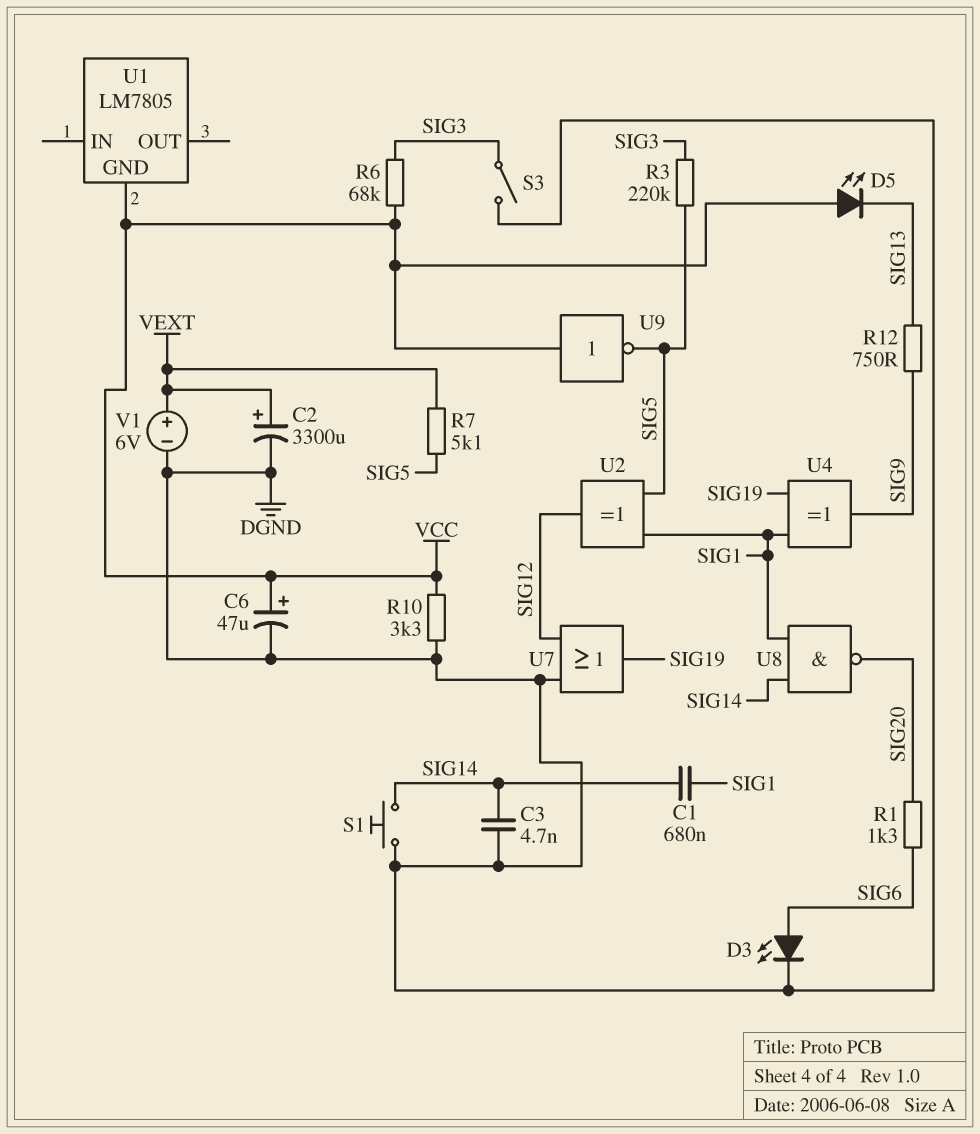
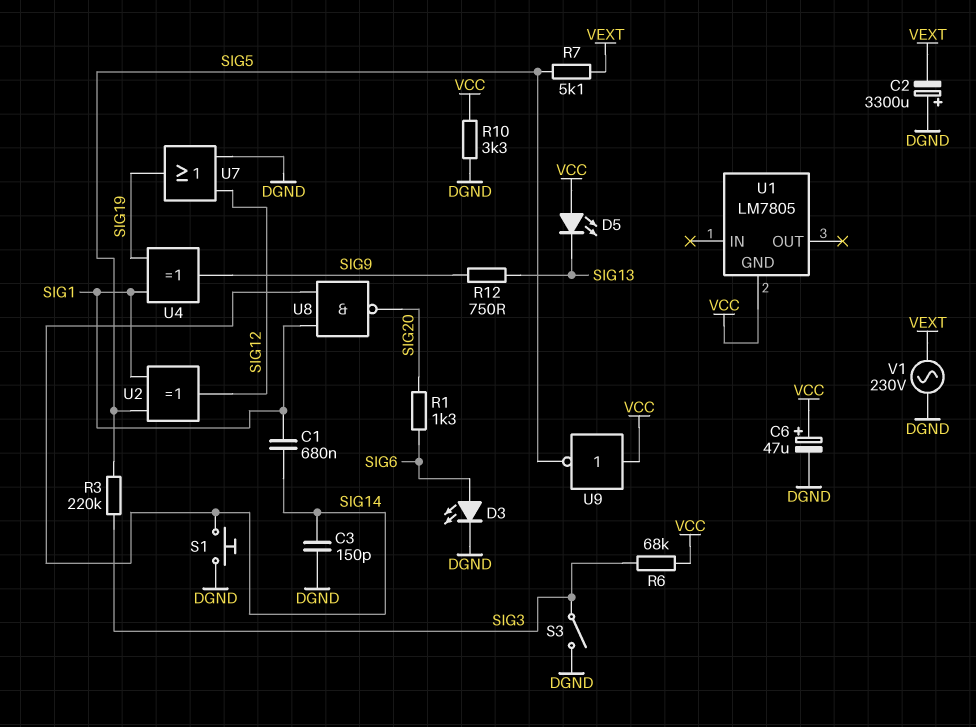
C2: 3300uF (plus VEXT, minus DGND) -> 3300uF (plus DGND, minus VEXT)
C3: 4.7nF (DGND, SIG14) -> 150pF (DGND, SIG14)
V1: 6V (plus VEXT, minus DGND) -> AC 230V (DGND, VEXT)

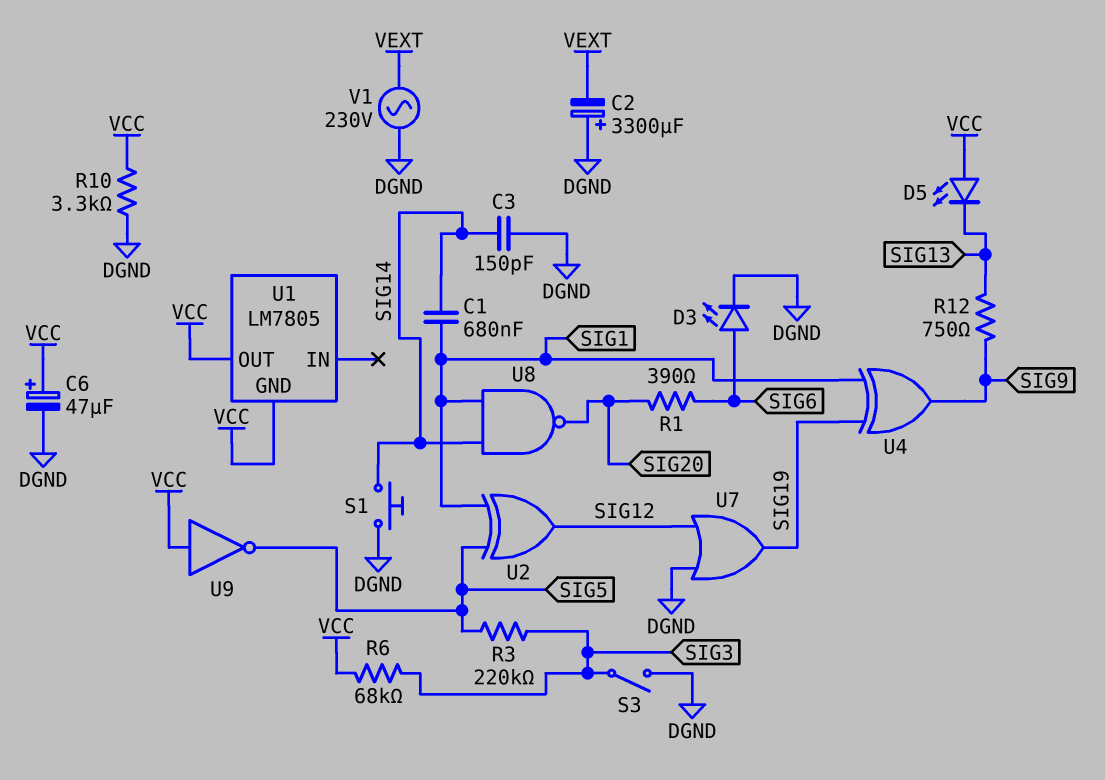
R1: 1.3k (SIG6, SIG20) -> 390 (SIG6, SIG20)
R7: 5.1k (SIG5, VEXT) -> none
U1 pin OUT: none -> VCC

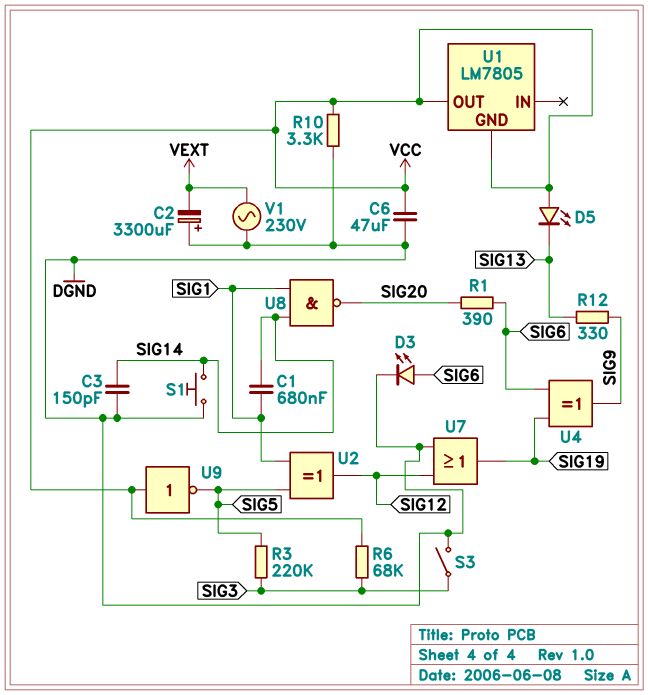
C6: 47uF (plus VCC, minus DGND) -> 47uF (DGND, VCC)
R12: 750 (SIG9, SIG13) -> 330 (SIG9, SIG13)
U4: XOR (in SIG1, in SIG19, out SIG9) -> XOR (in SIG6, in SIG19, out SIG9)

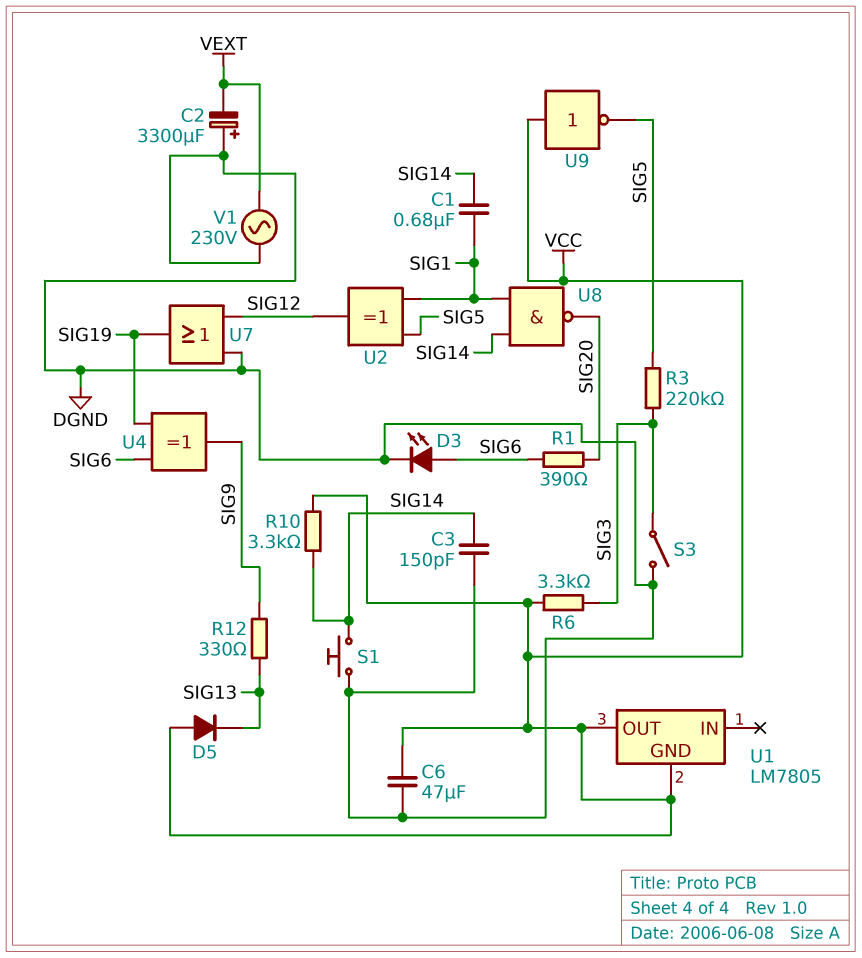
D5: LED (A VCC, K SIG13) -> diode (A VCC, K SIG13)
R6: 68k (SIG3, VCC) -> 3.3k (SIG3, VCC)
R10: 3.3k (DGND, VCC) -> 3.3k (SIG14, VCC)

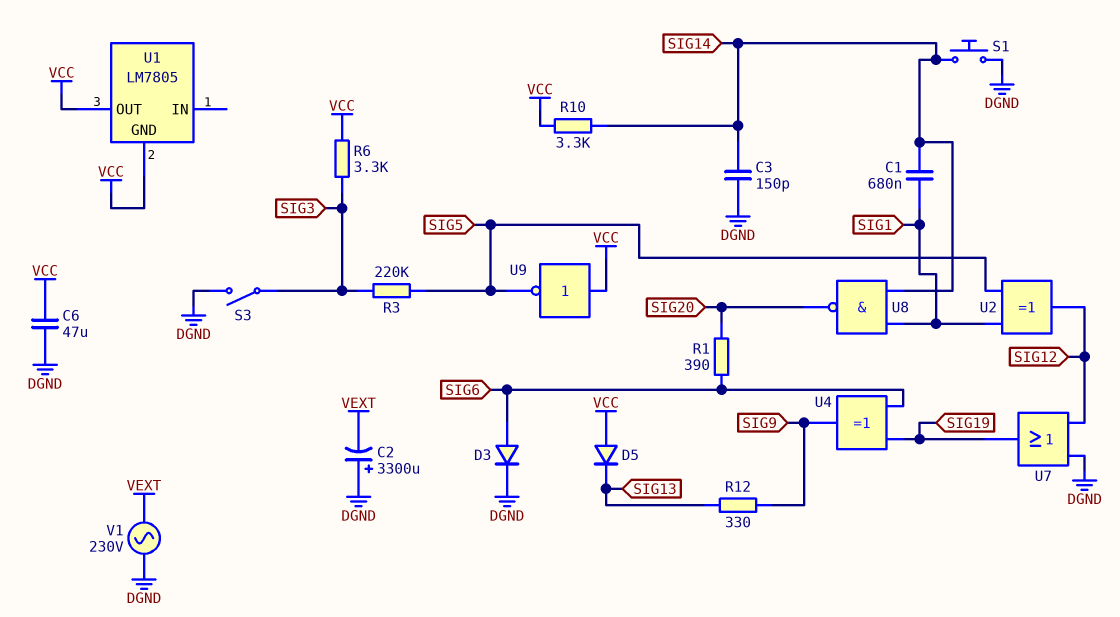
D3: LED (A SIG6, K DGND) -> diode (A SIG6, K DGND)

